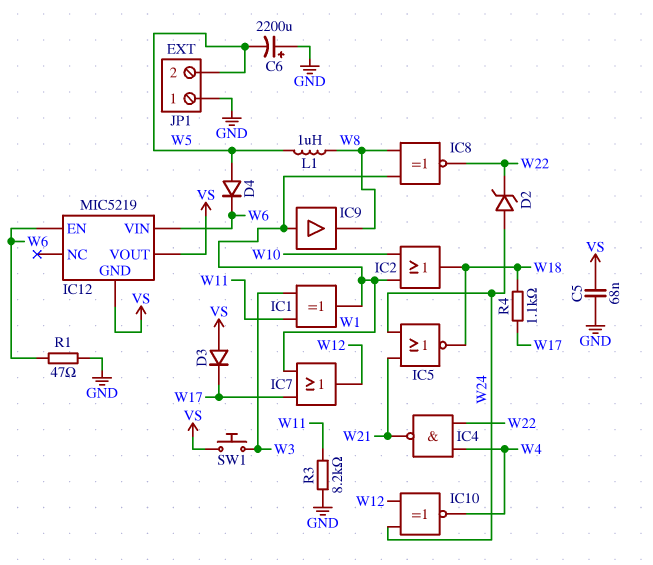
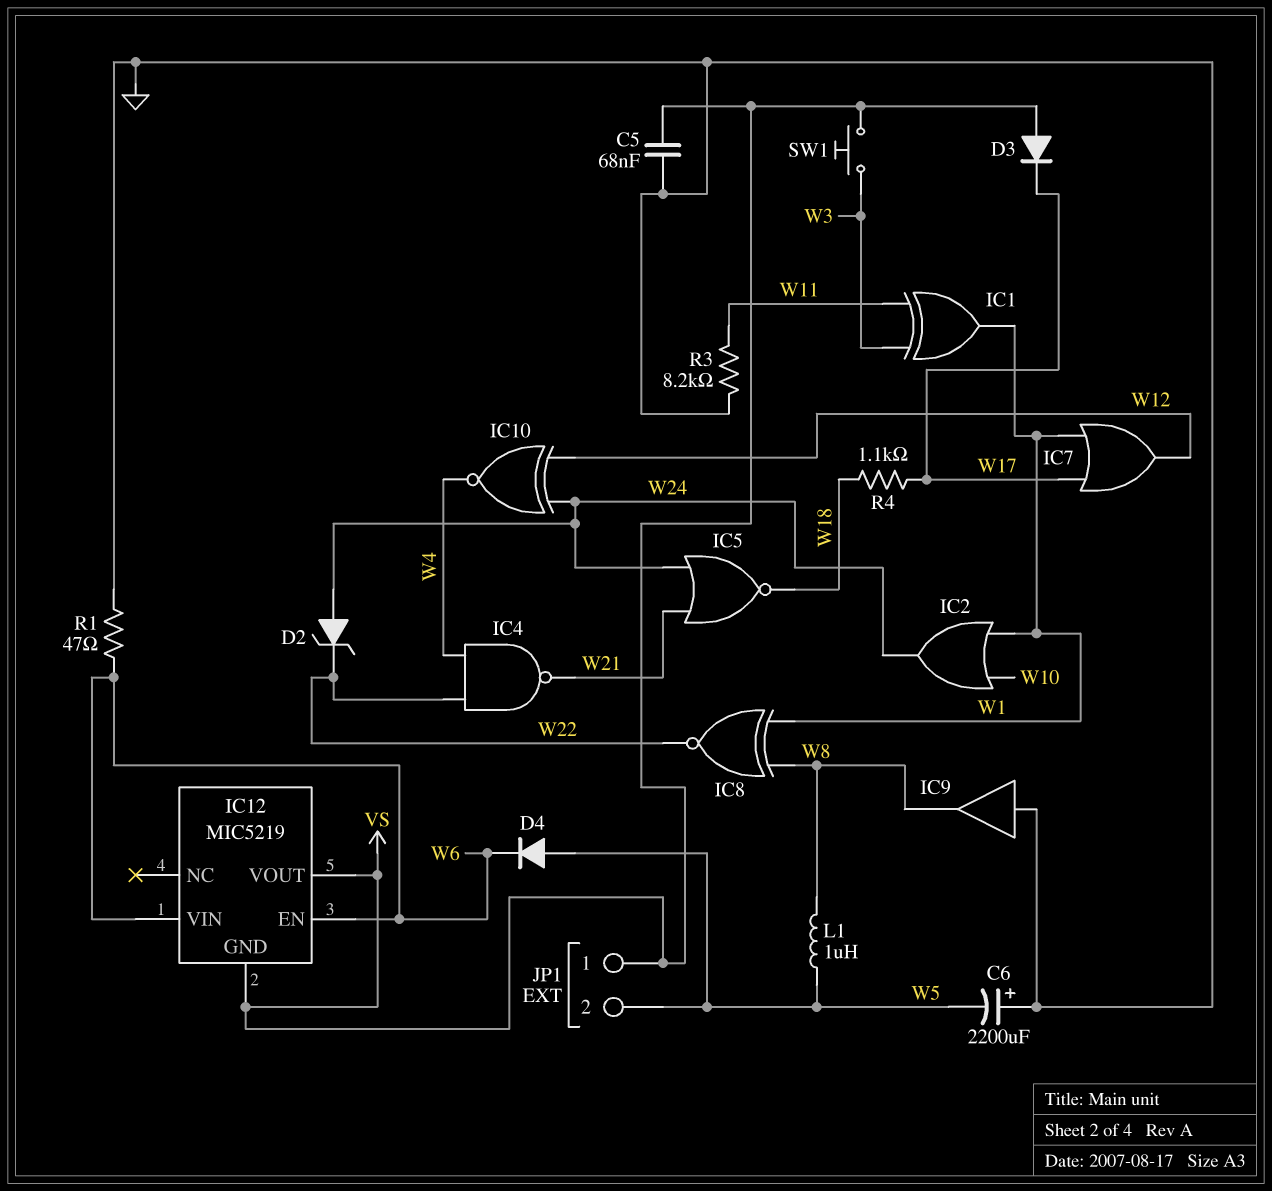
IC2: OR (in W1, in W10, out W18) -> OR (in W1, in W10, out W24)
IC9: buffer (in W1, out W8) -> buffer (in GND, out W8)
JP1 pin 1: GND -> VS

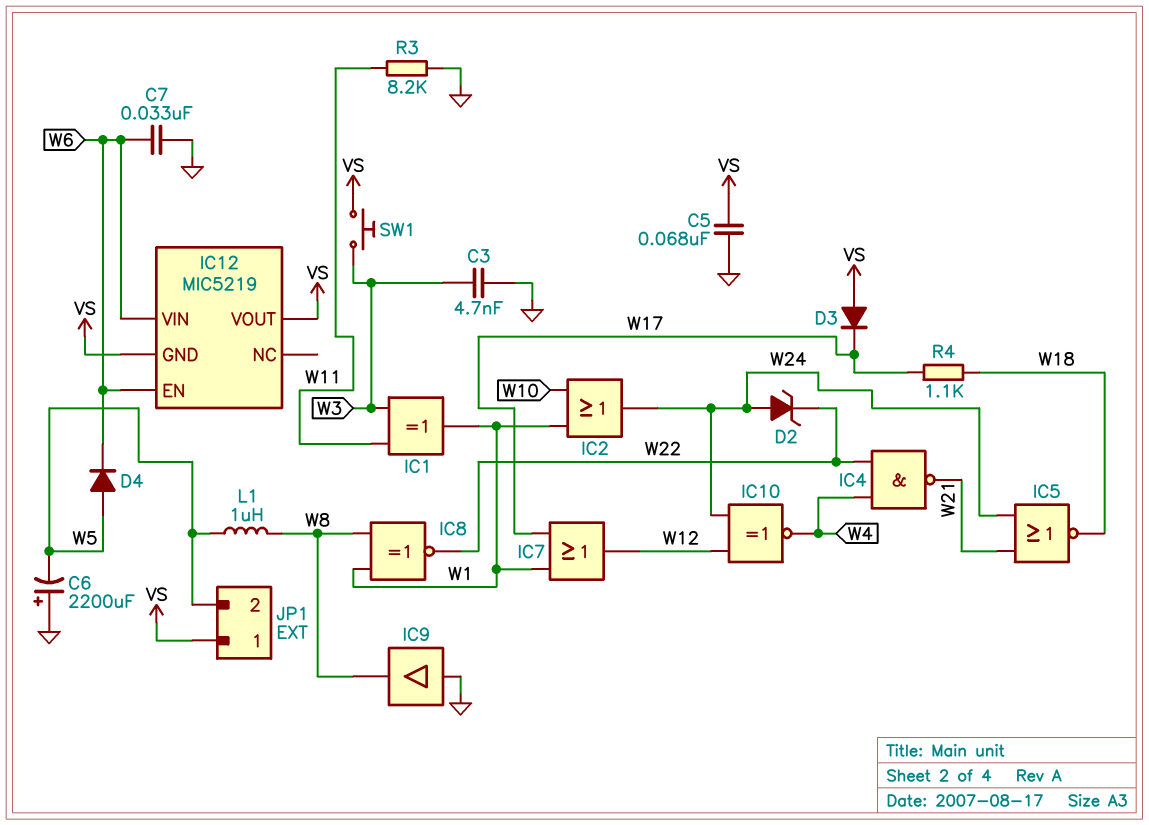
C3: none -> 4.7nF (GND, W3)
C7: none -> 33nF (GND, W6)
R1: 47 (GND, W6) -> none

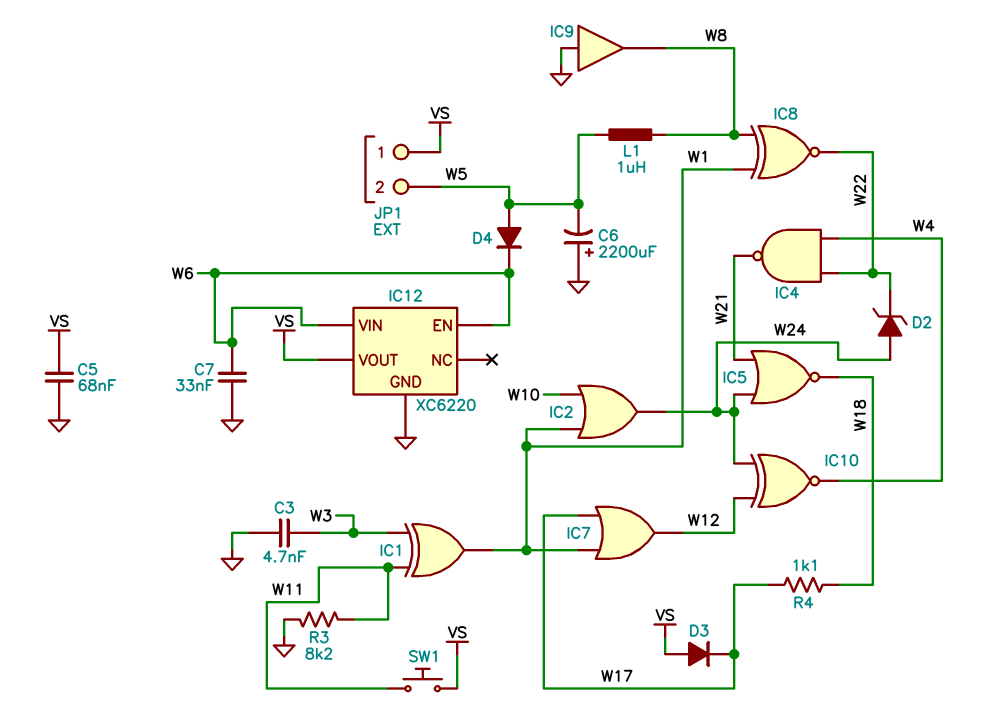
IC12: MIC5219 -> XC6220
IC12 pin GND: VS -> GND
SW1: button (VS, W3) -> button (VS, W11)

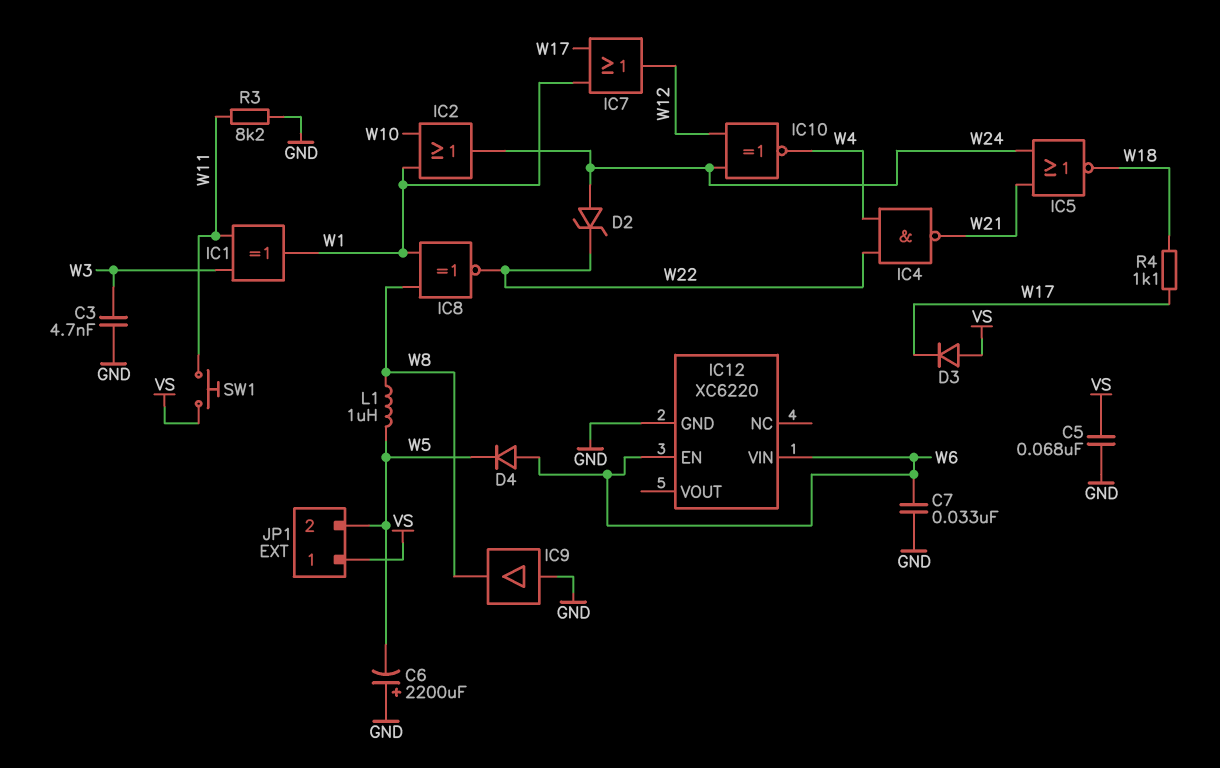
D4: diode (A W5, K W6) -> diode (A W6, K W5)
IC12 pin VOUT: VS -> none

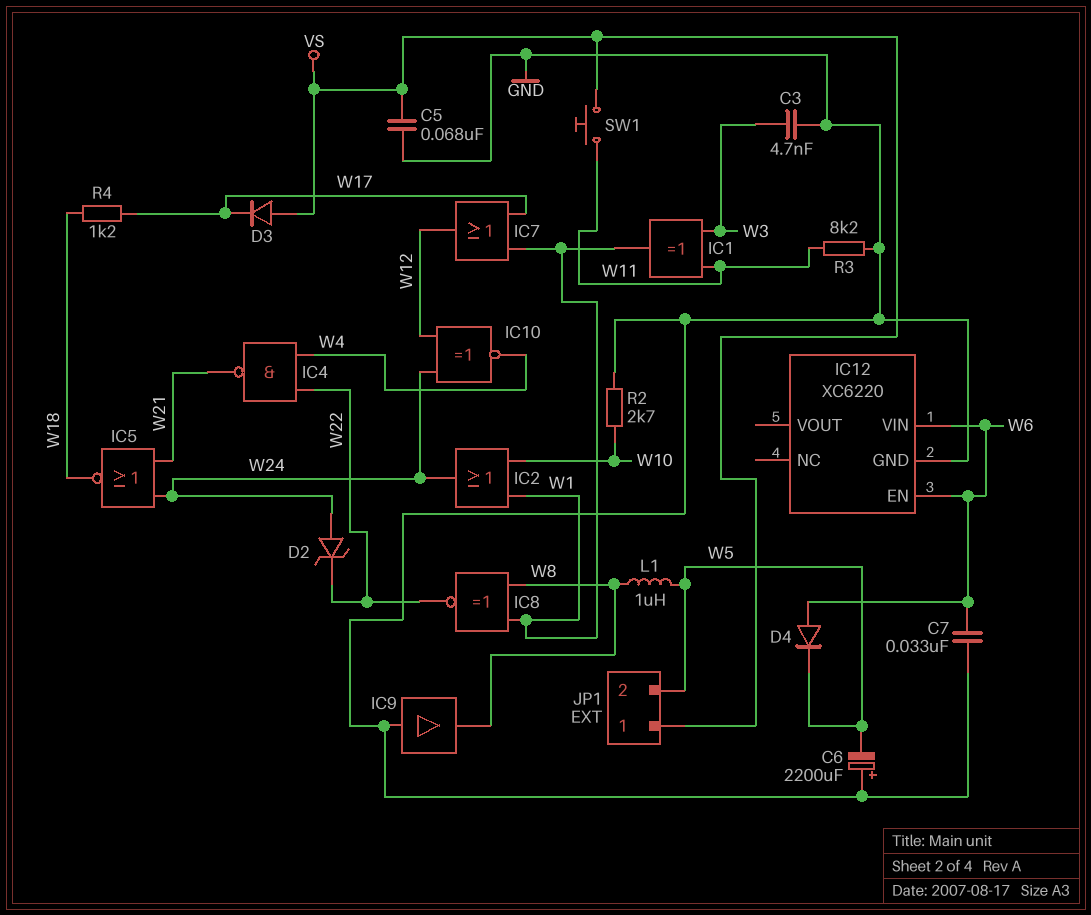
R2: none -> 2.7k (GND, W10)
R4: 1.1k (W17, W18) -> 1.2k (W17, W18)

